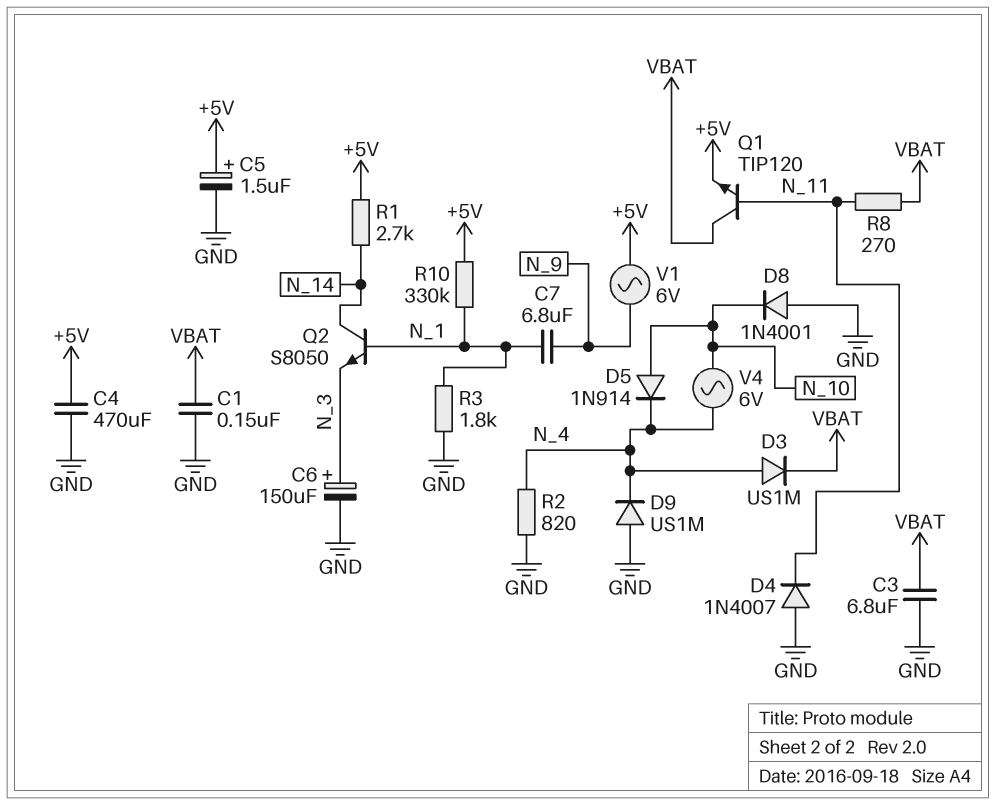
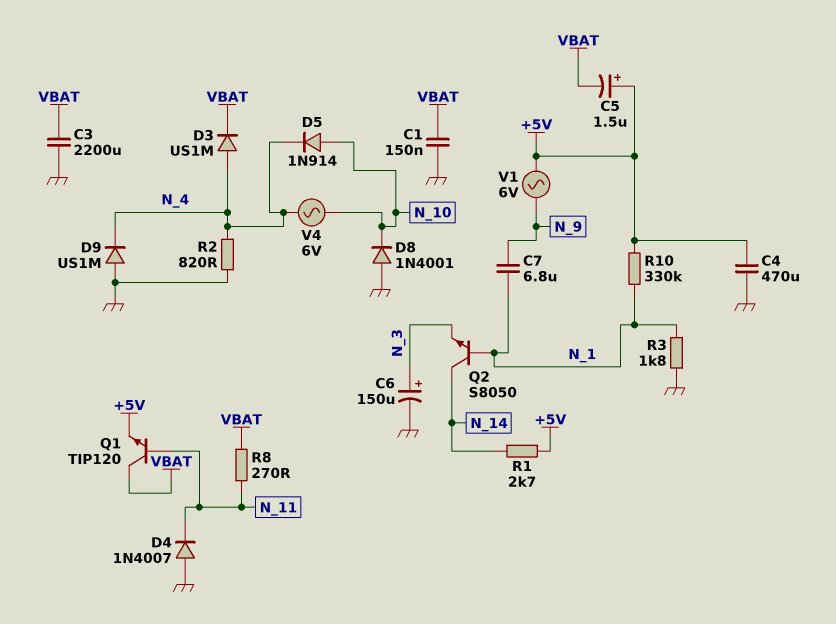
C3: 6.8uF (GND, VBAT) -> 2200uF (GND, VBAT)
C5: 1.5uF (plus +5V, minus GND) -> 1.5uF (plus +5V, minus VBAT)

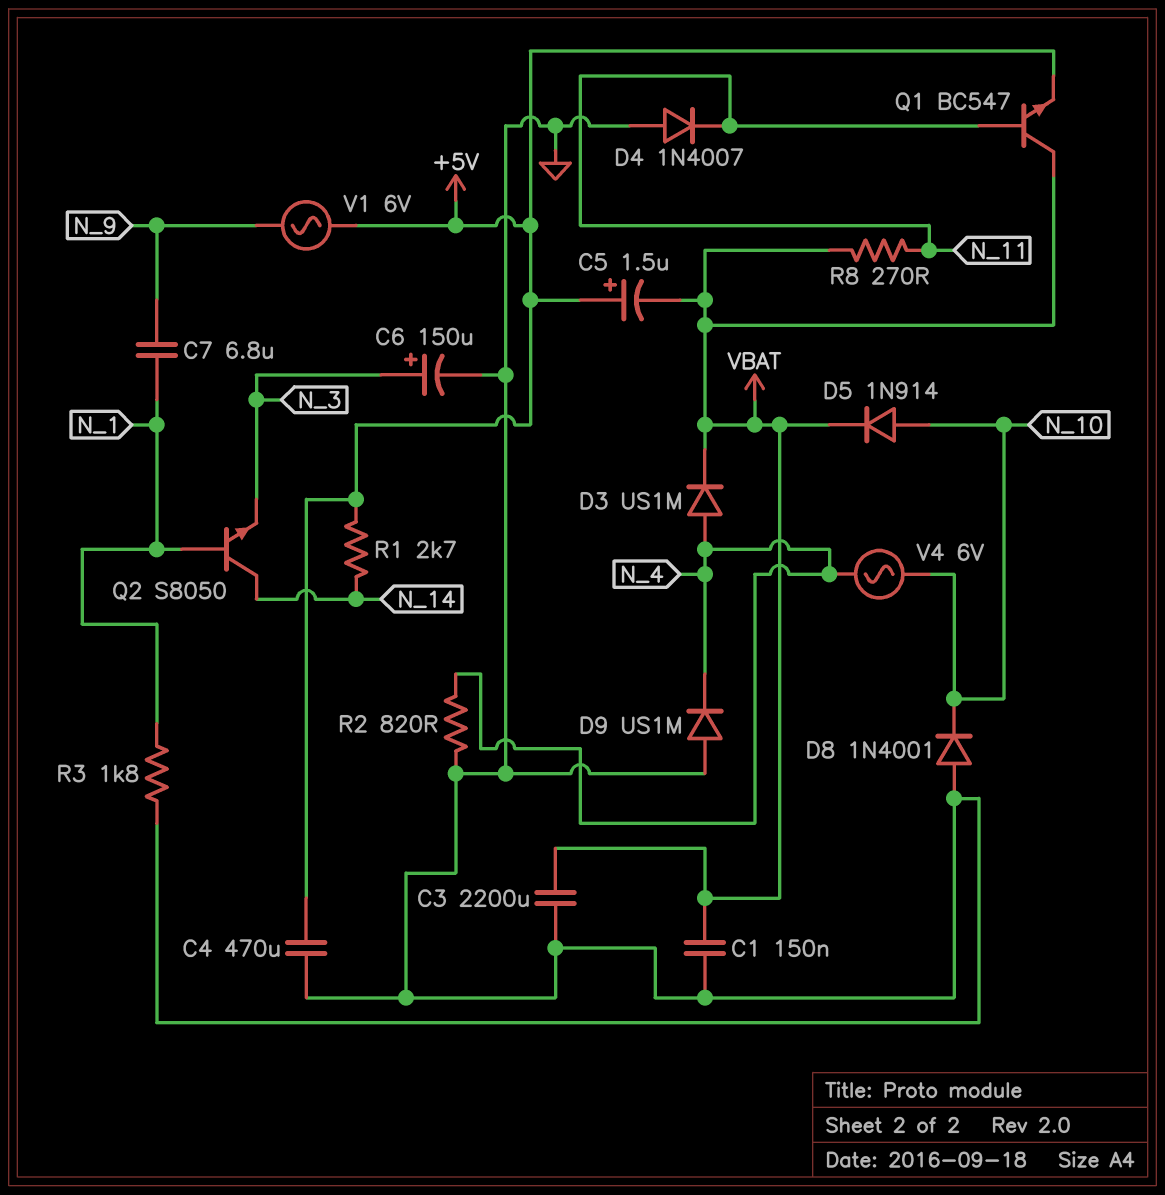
D5: diode 1N914 (A N_10, K N_4) -> diode 1N914 (A N_10, K VBAT)
Q1: NPN TIP120 (B N_11, C VBAT, E +5V) -> NPN BC547 (B N_11, C VBAT, E +5V)
R10: 330k (+5V, N_1) -> none

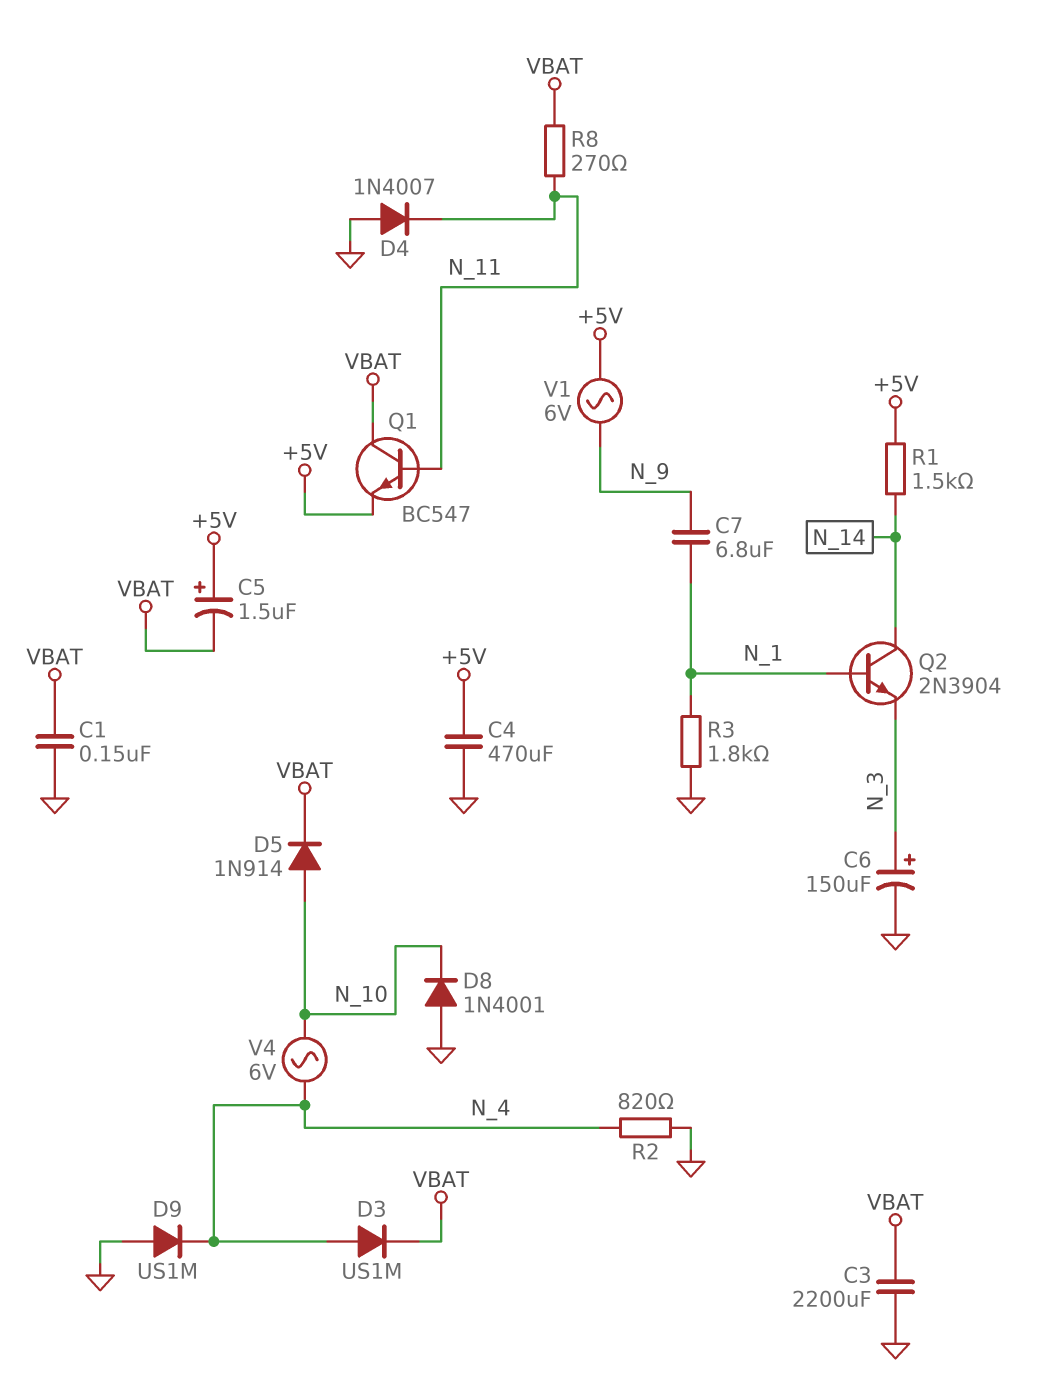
Q2: NPN S8050 (B N_1, C N_14, E N_3) -> NPN 2N3904 (B N_1, C N_14, E N_3)
R1: 2.7k (+5V, N_14) -> 1.5k (+5V, N_14)

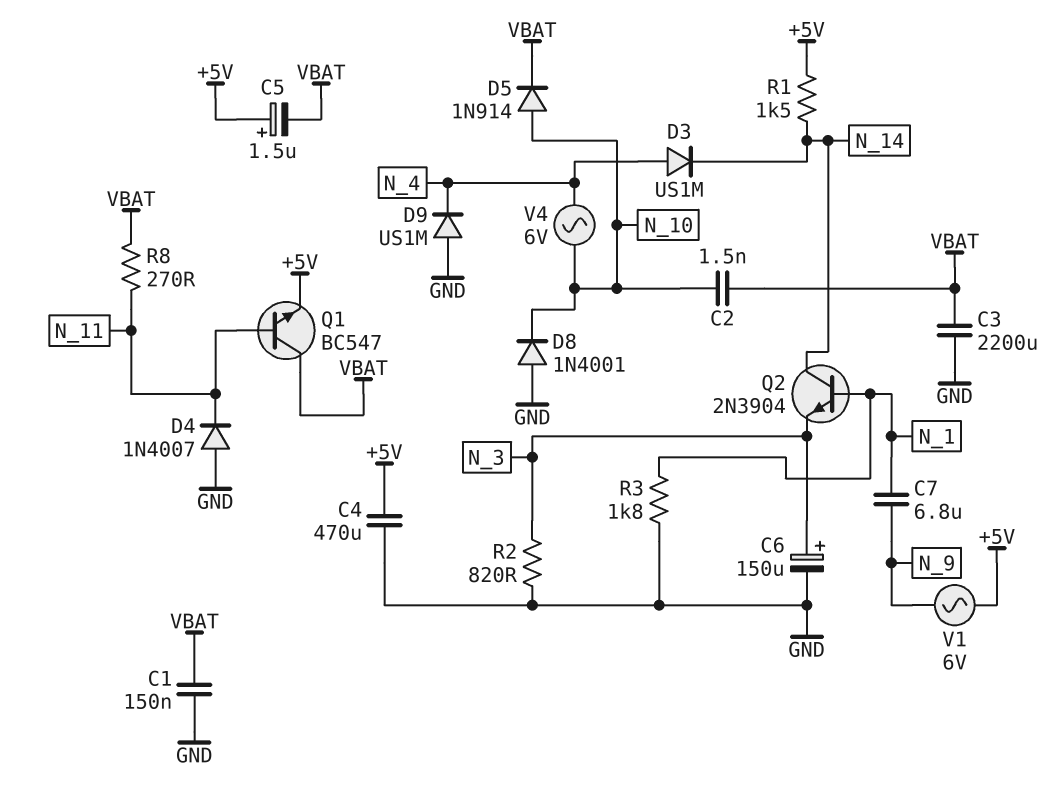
C2: none -> 1.5nF (N_10, VBAT)
D3: diode US1M (A N_4, K VBAT) -> diode US1M (A N_4, K N_14)
R2: 820 (GND, N_4) -> 820 (GND, N_3)

